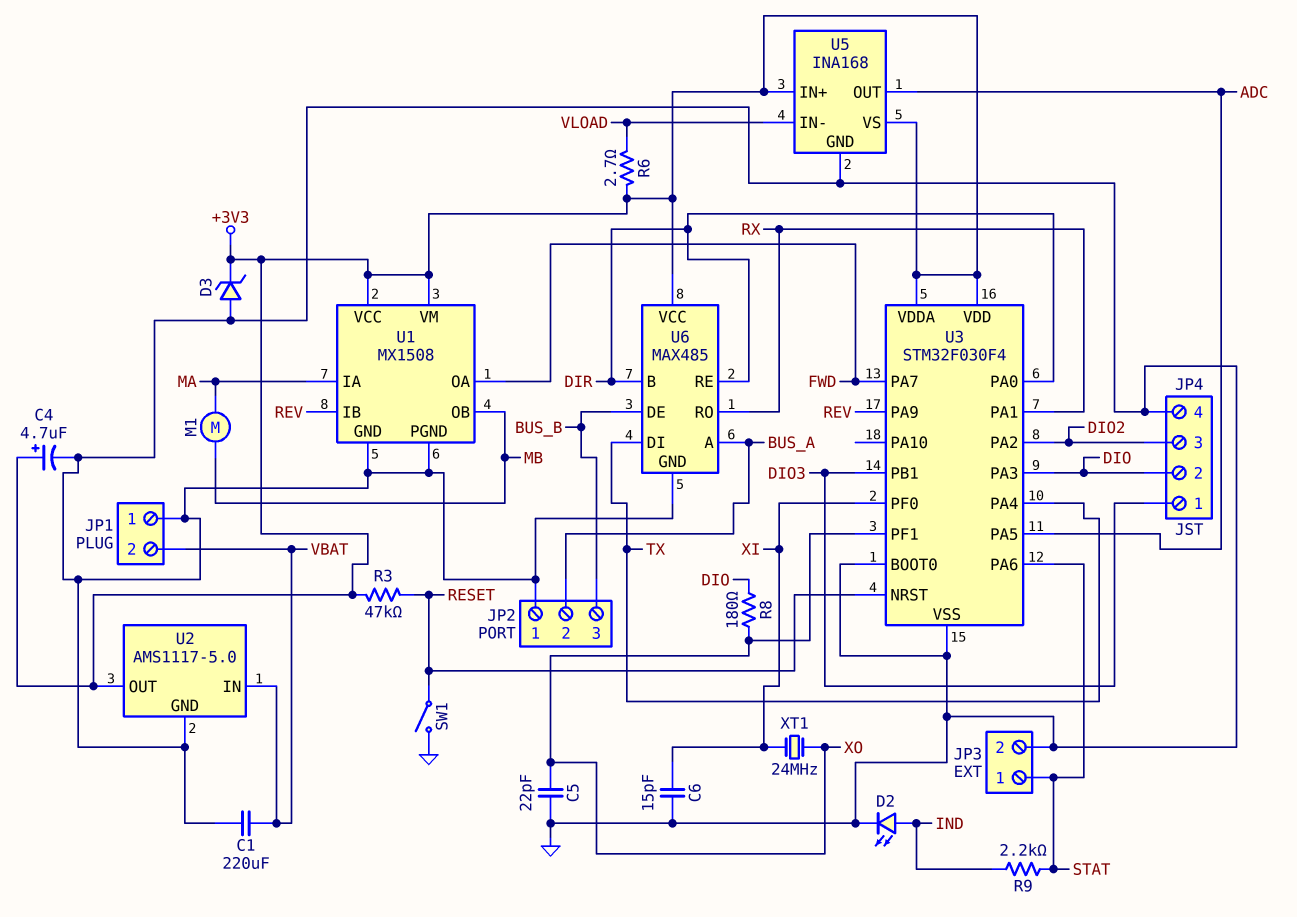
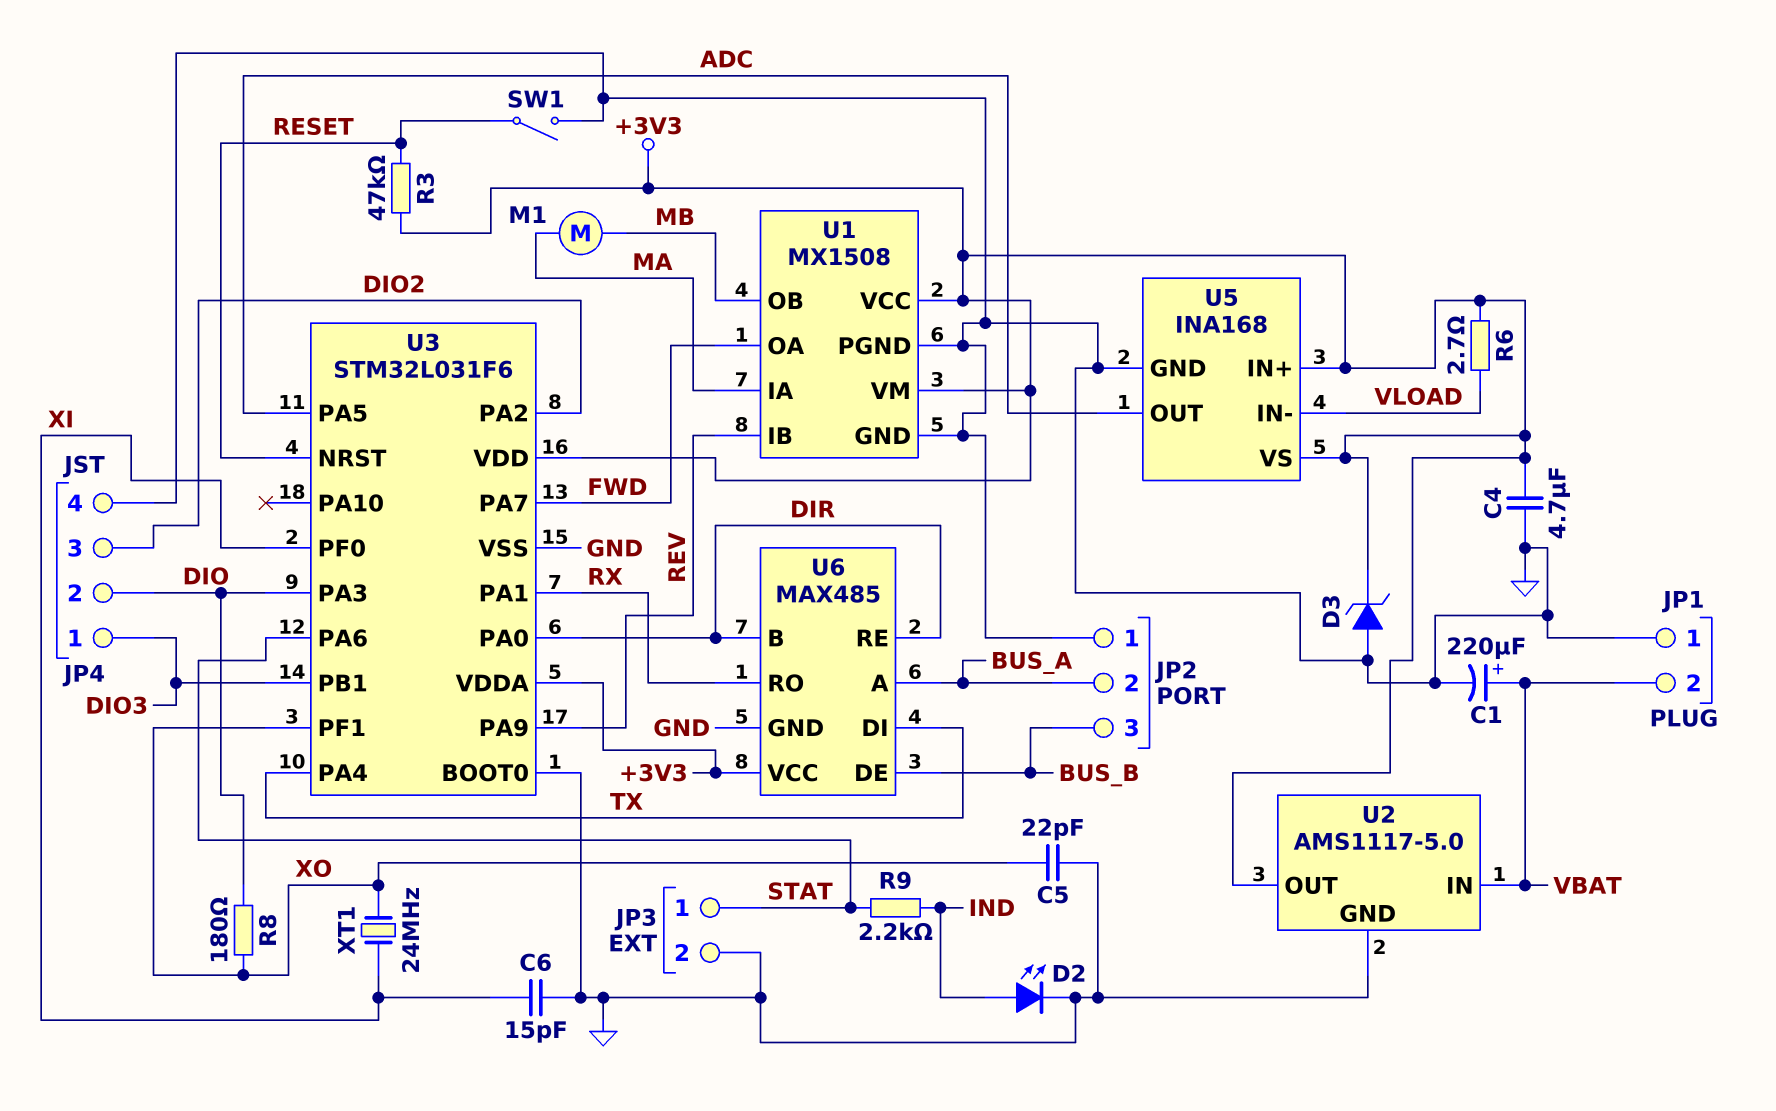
C1: 220uF (GND, VBAT) -> 220uF (plus VBAT, minus GND)
C4: 4.7uF (plus +3V3, minus GND) -> 4.7uF (+3V3, GND)
U3: STM32F030F4 -> STM32L031F6

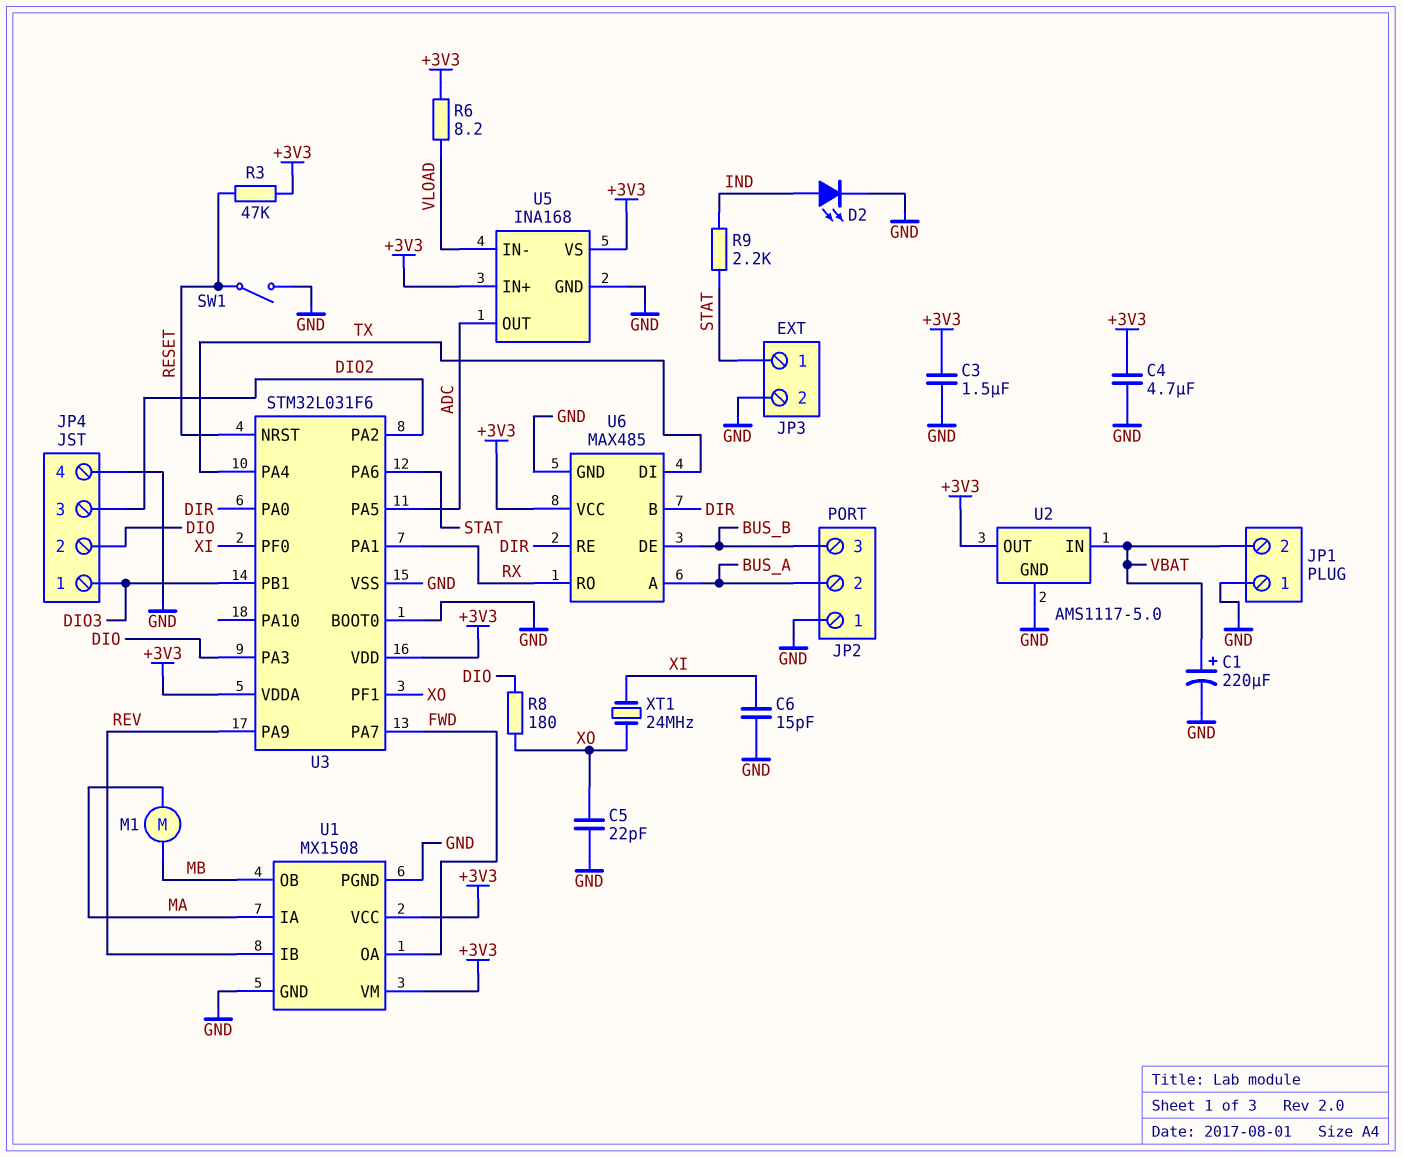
C3: none -> 1.5uF (+3V3, GND)
D3: zener (A GND, K +3V3) -> none
R6: 2.7 (+3V3, VLOAD) -> 8.2 (+3V3, VLOAD)

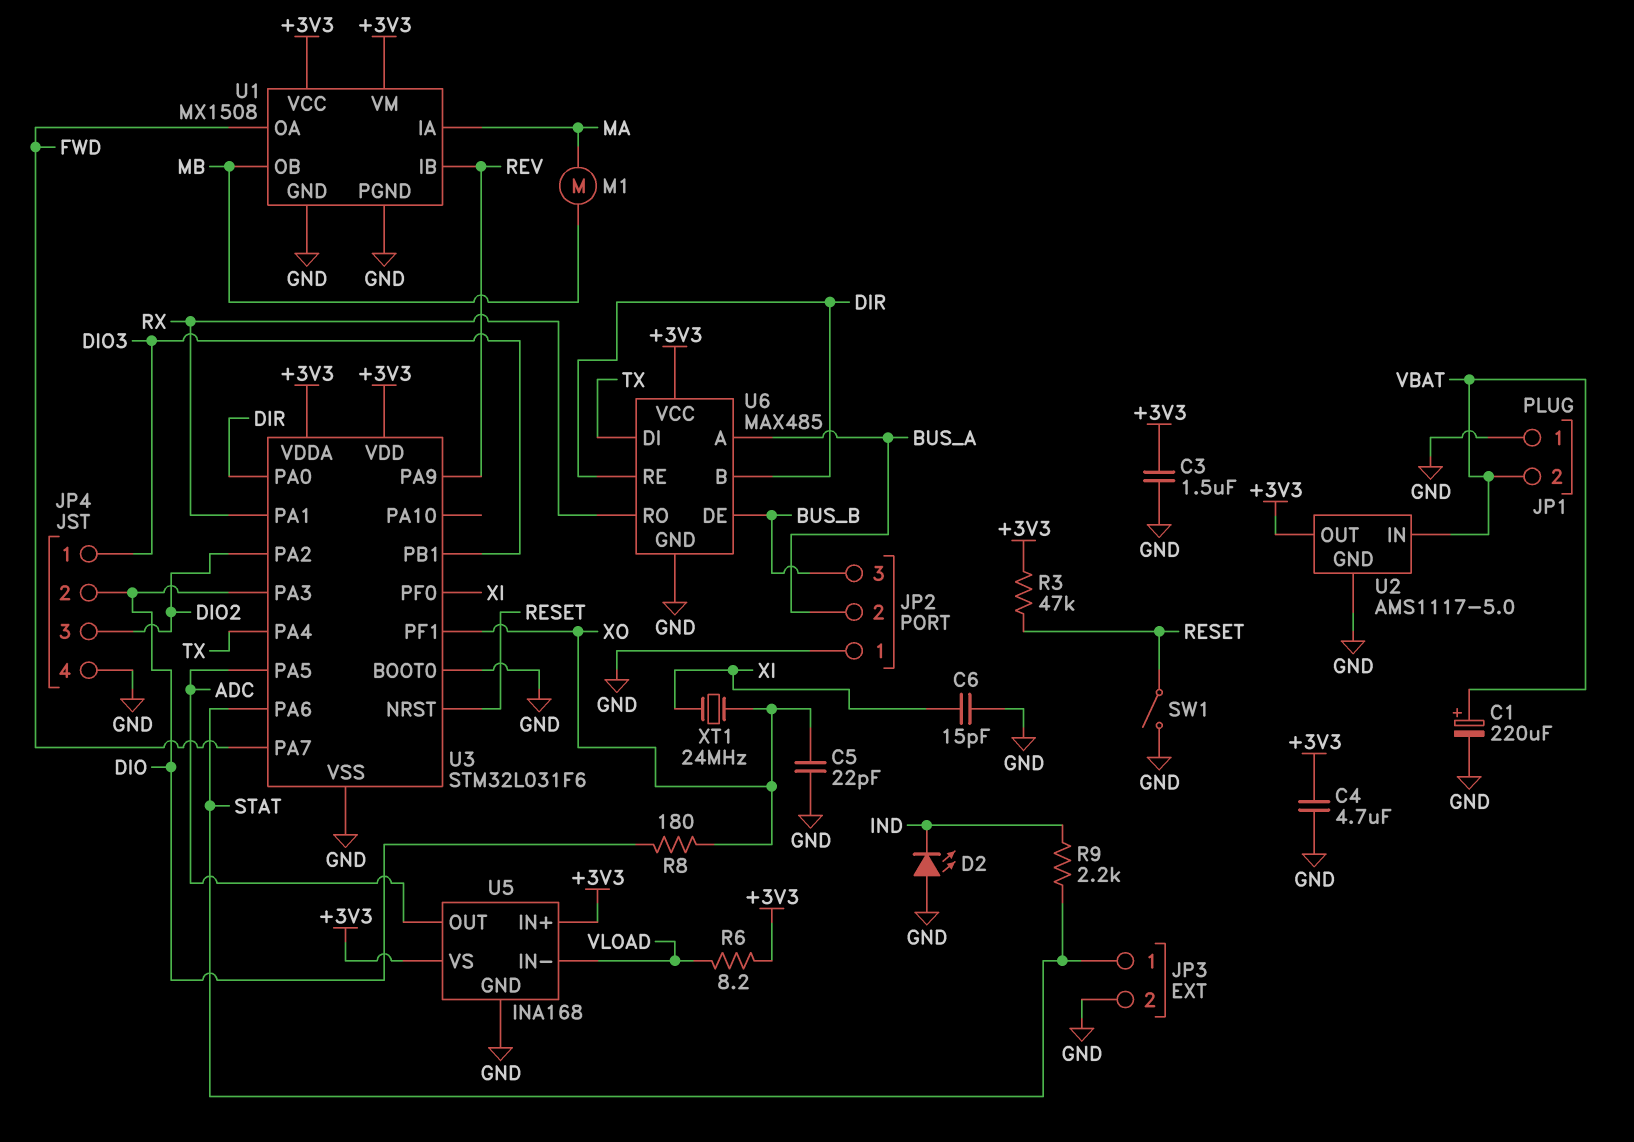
D2: LED (A IND, K GND) -> LED (A GND, K IND)

